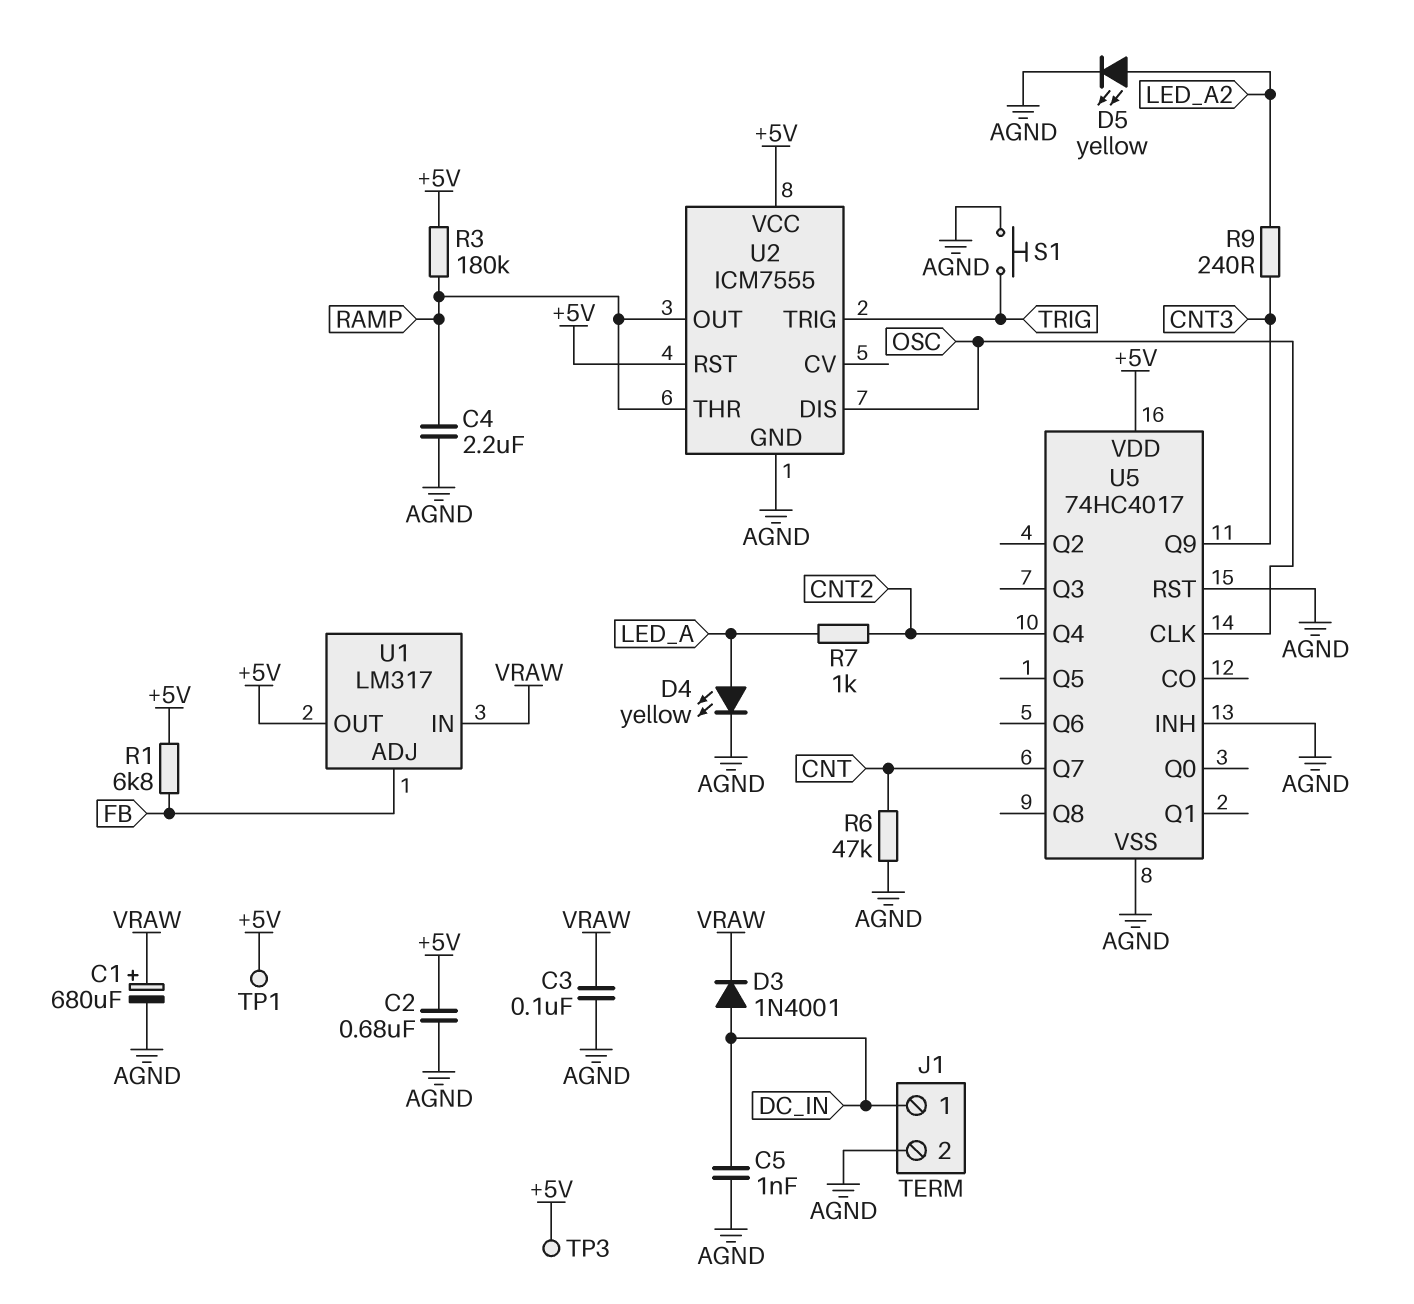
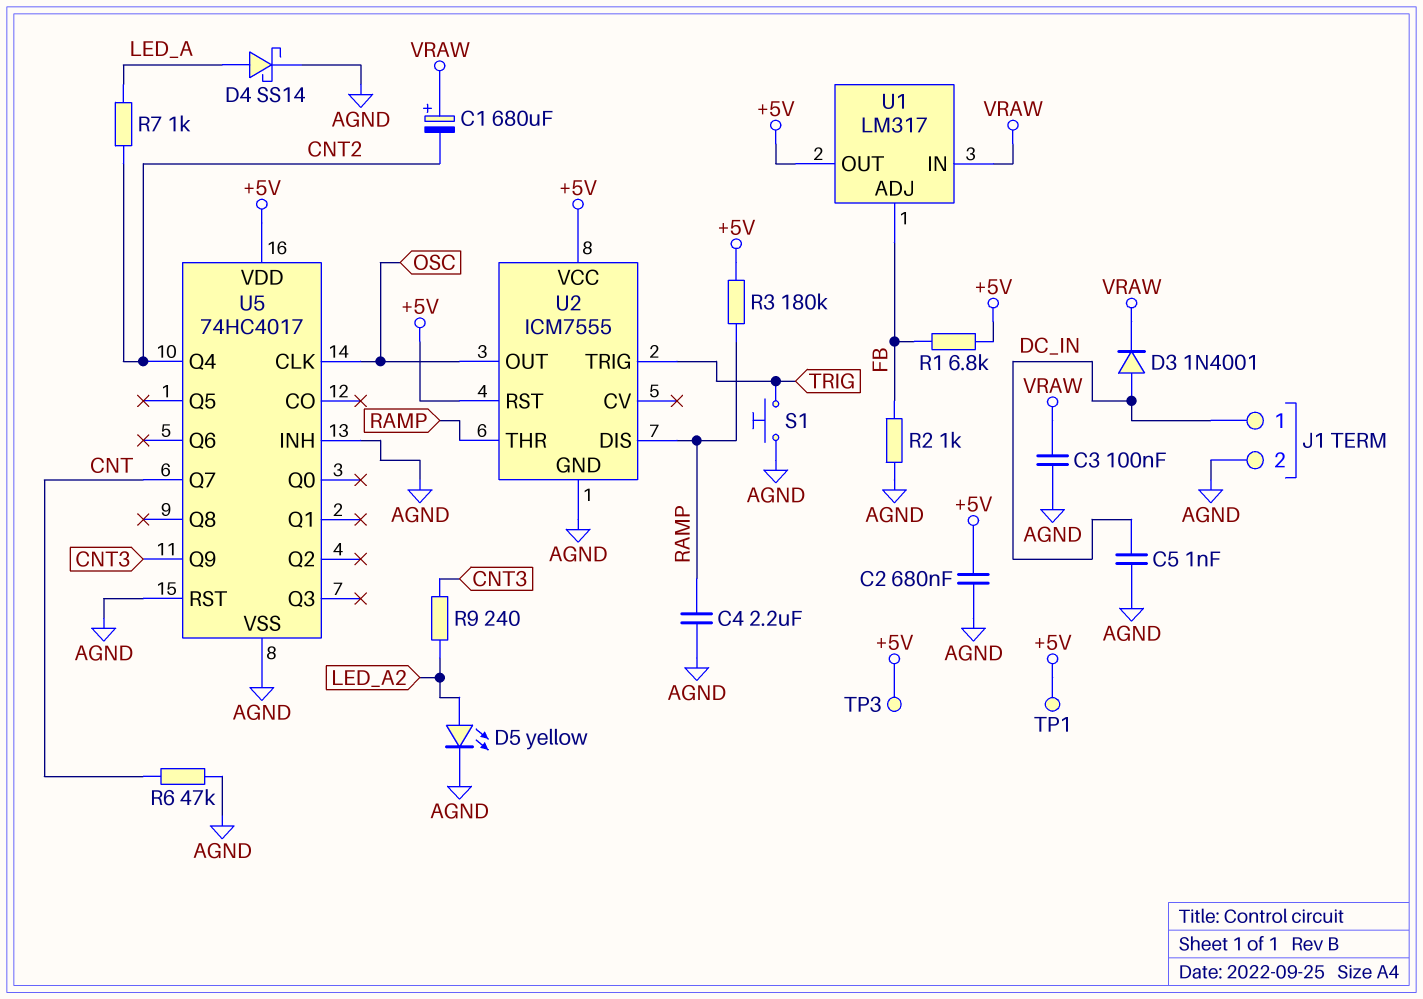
C1: 680uF (plus VRAW, minus AGND) -> 680uF (plus VRAW, minus CNT2)
D4: LED yellow (A LED_A, K AGND) -> schottky SS14 (A LED_A, K AGND)
R2: none -> 1k (AGND, FB)
U2 pin DIS: OSC -> RAMP
U2 pin OUT: RAMP -> OSC

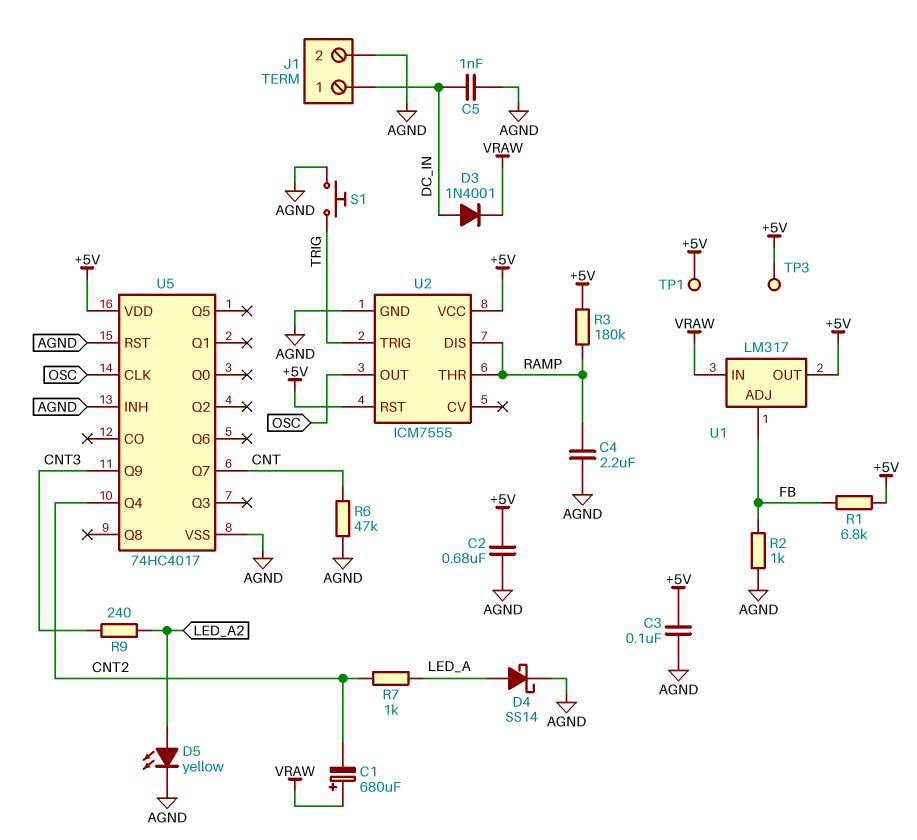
C3: 100nF (AGND, VRAW) -> 100nF (+5V, AGND)

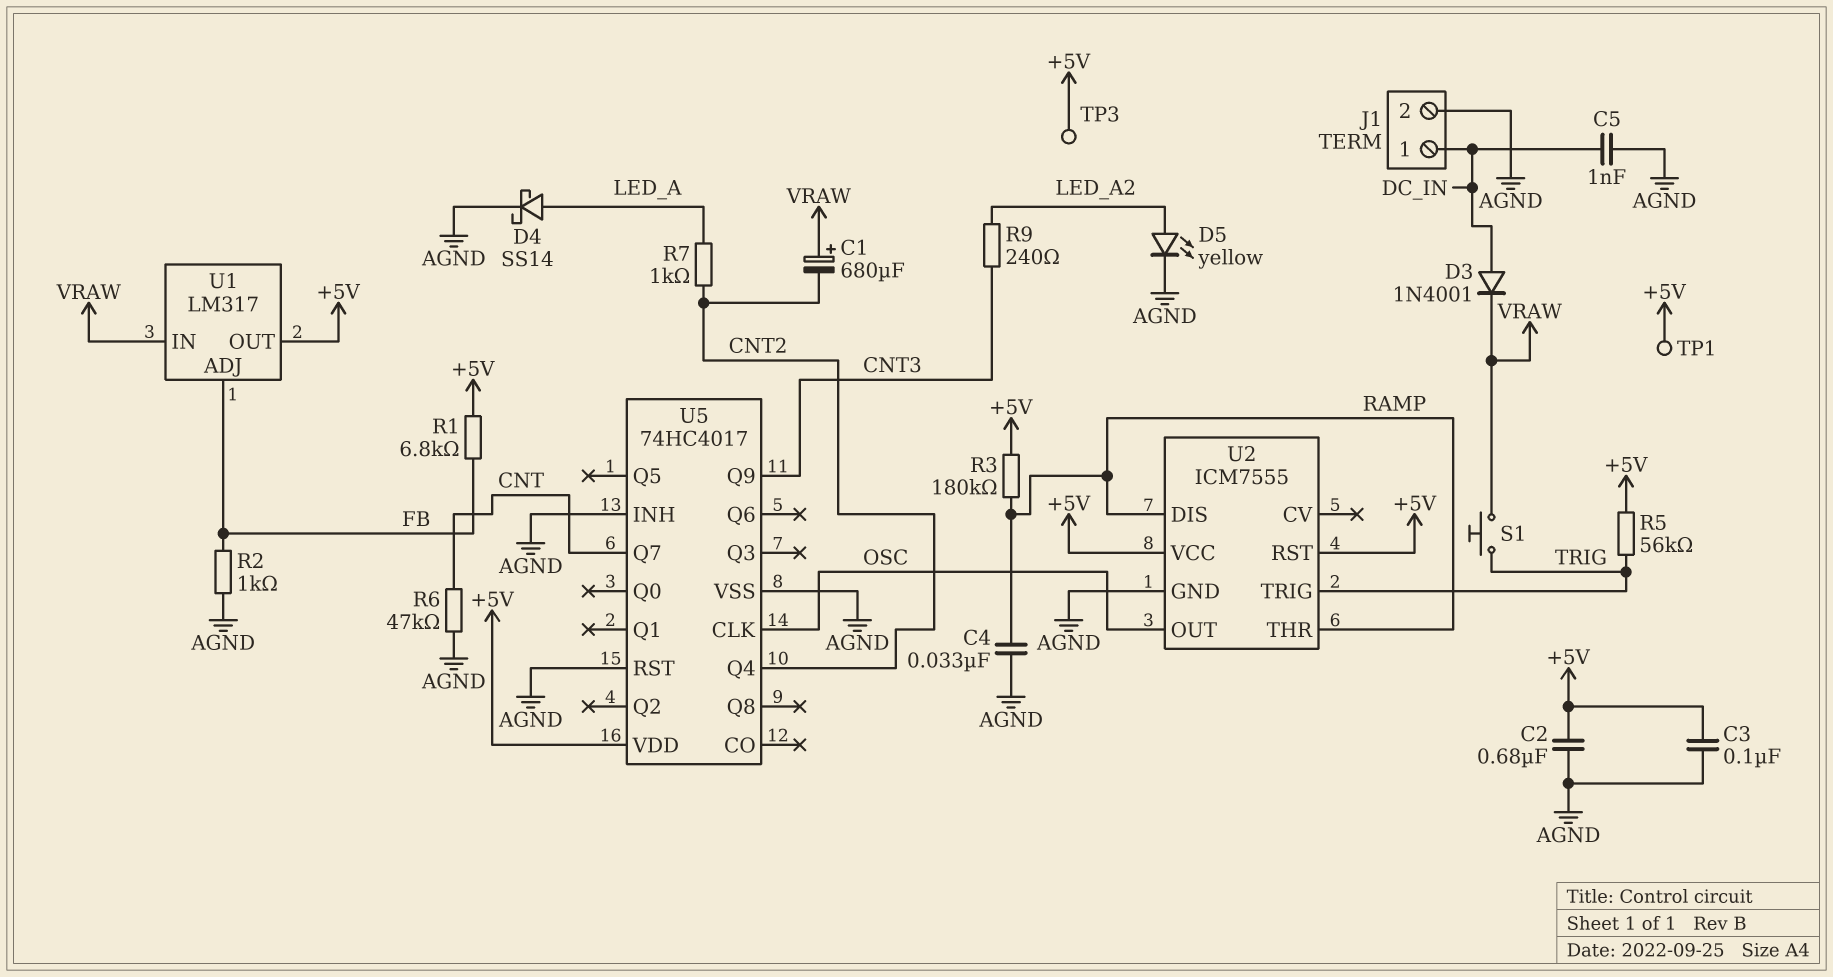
C4: 2.2uF (AGND, RAMP) -> 33nF (AGND, RAMP)
R5: none -> 56k (+5V, TRIG)
S1: button (AGND, TRIG) -> button (TRIG, VRAW)

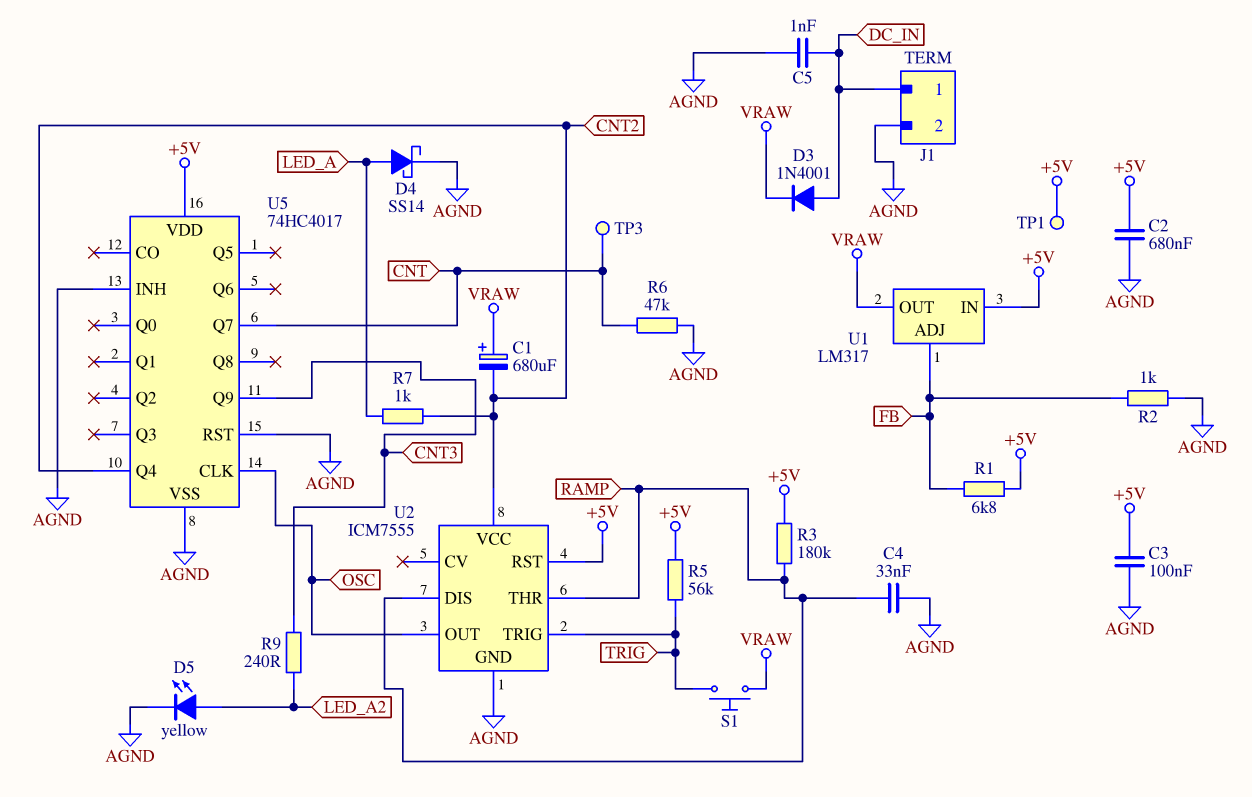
TP3: test point (+5V) -> test point (CNT)
U1 pin IN: VRAW -> +5V
U1 pin OUT: +5V -> VRAW
U2 pin VCC: +5V -> CNT2

